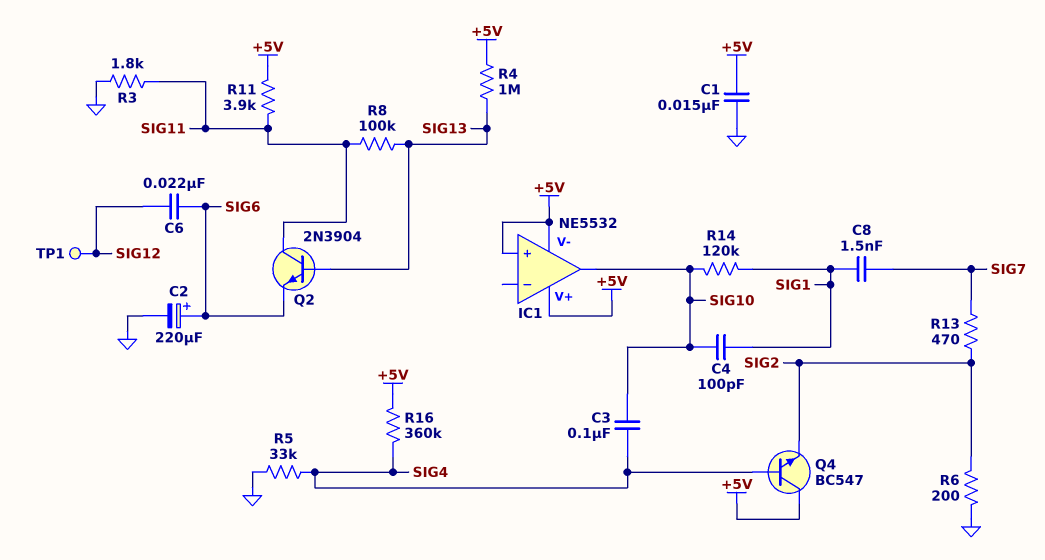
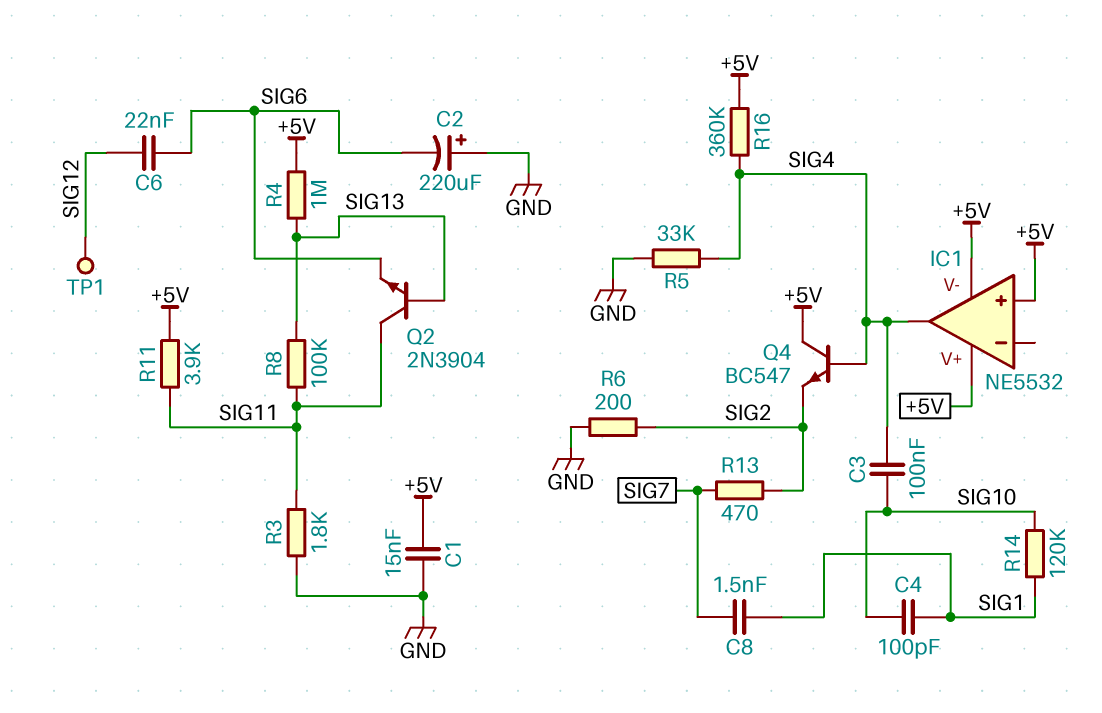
C2: 220uF (plus SIG6, minus GND) -> 220uF (plus GND, minus SIG6)
IC1 pin out: SIG10 -> SIG4

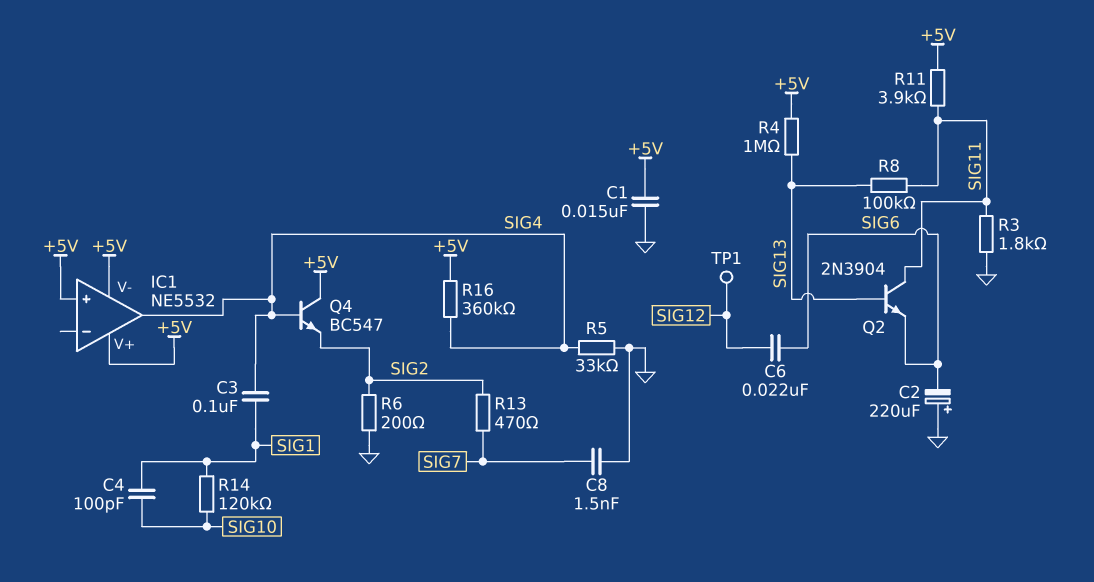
C3: 100nF (SIG4, SIG10) -> 100nF (SIG1, SIG4)
C8: 1.5nF (SIG1, SIG7) -> 1.5nF (GND, SIG7)

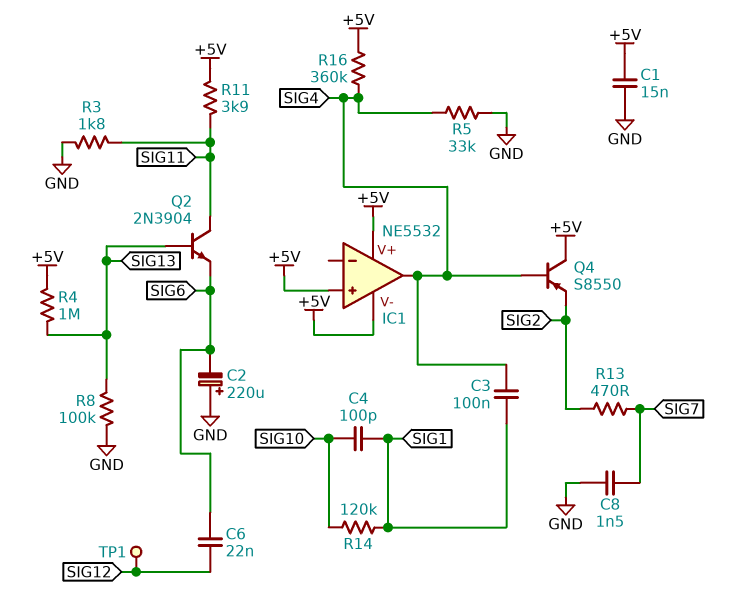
Q4: NPN BC547 (B SIG4, C +5V, E SIG2) -> PNP S8550 (B SIG4, C +5V, E SIG2)
R6: 200 (GND, SIG2) -> none
R8: 100k (SIG11, SIG13) -> 100k (GND, SIG13)

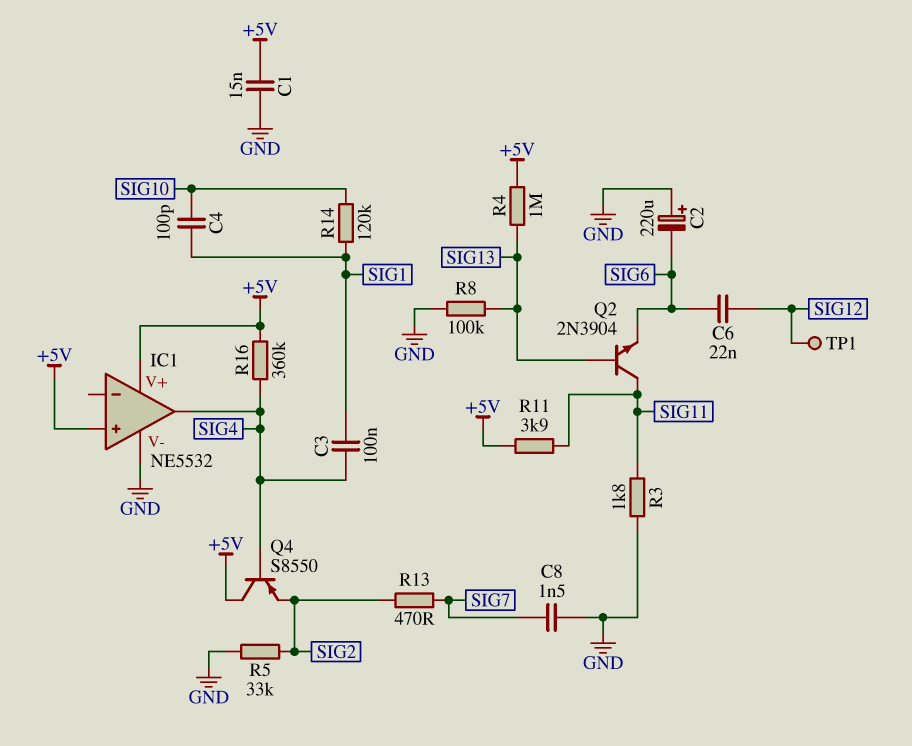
IC1 pin V-: +5V -> GND
R5: 33k (GND, SIG4) -> 33k (GND, SIG2)

